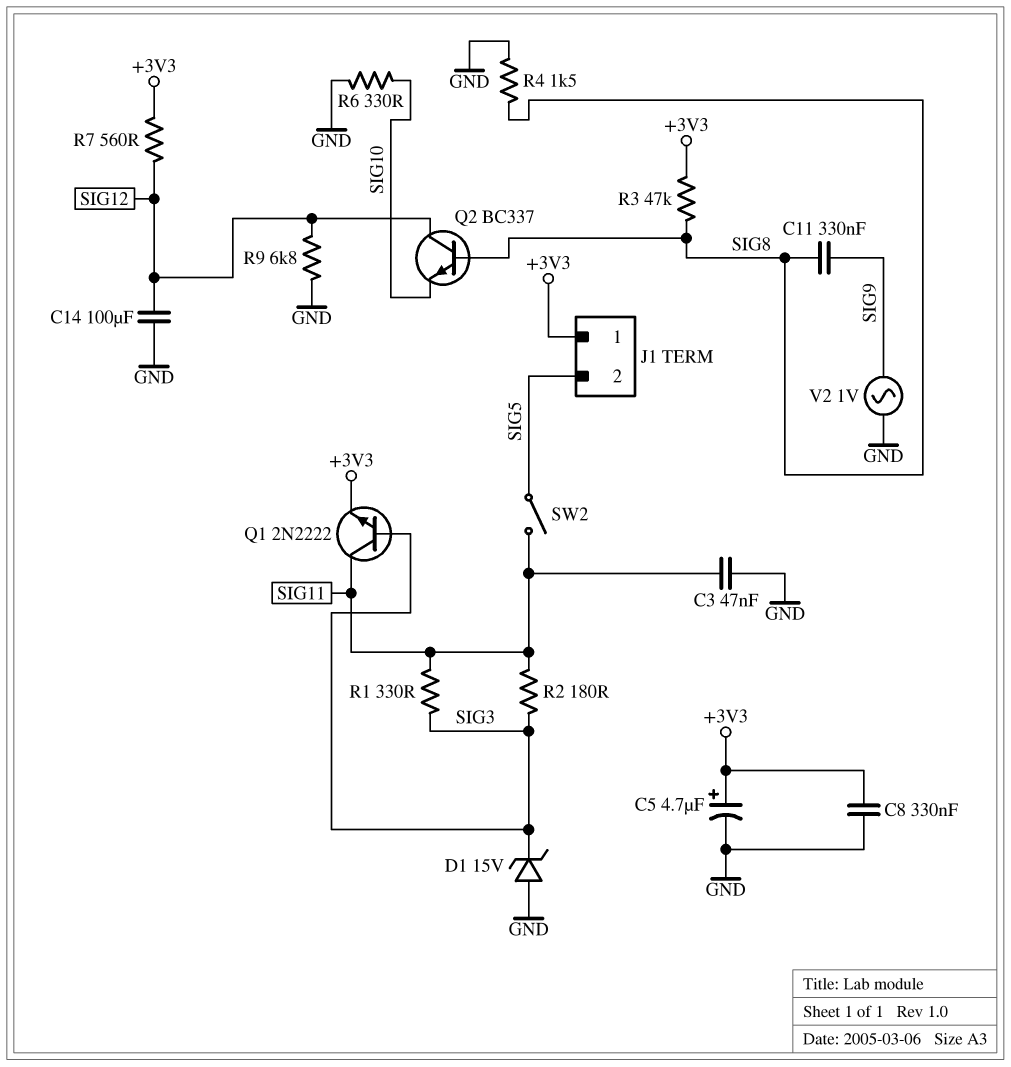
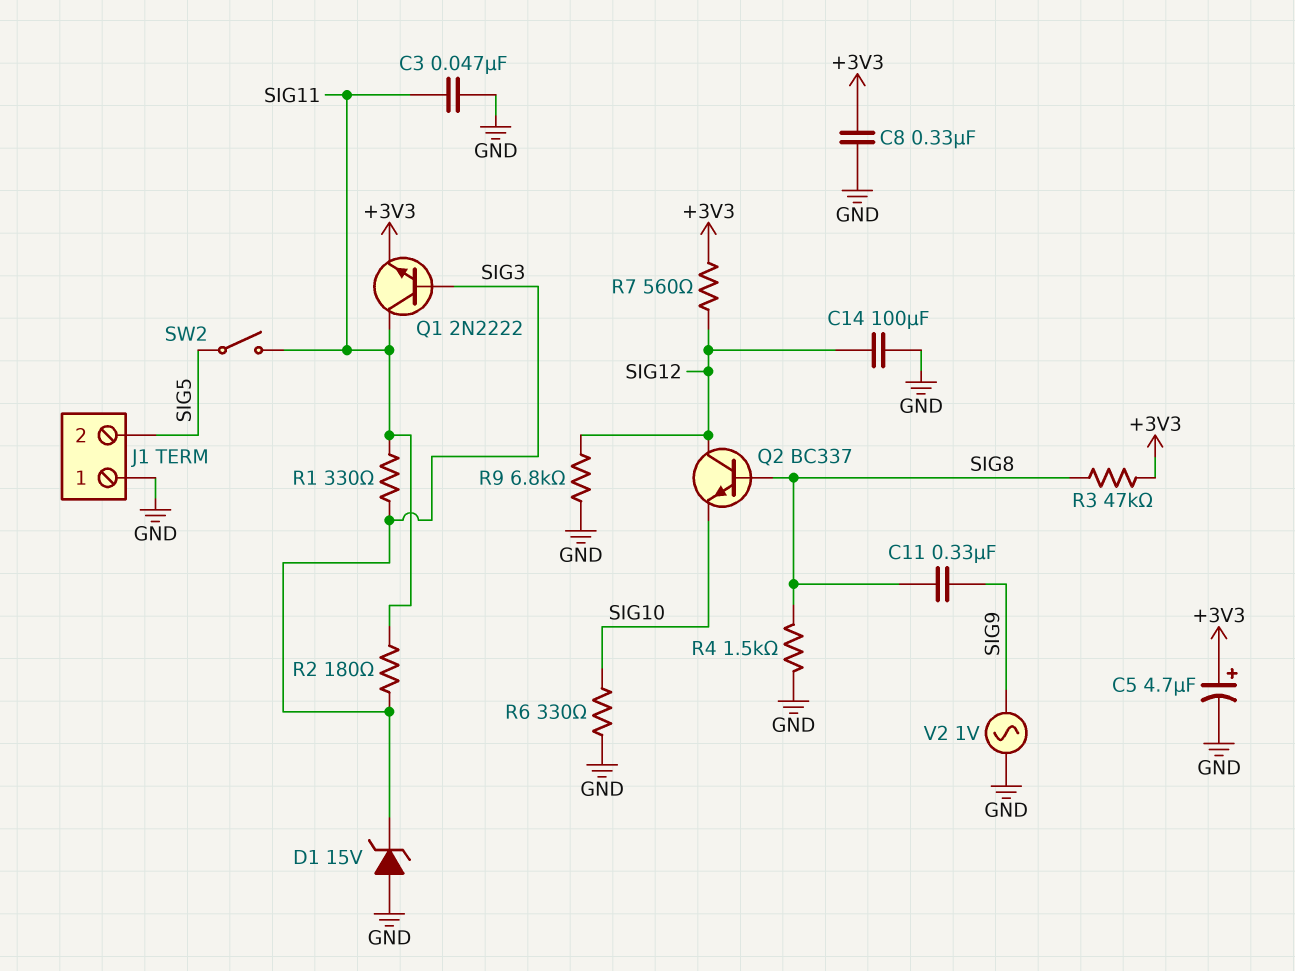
J1 pin 1: +3V3 -> GND

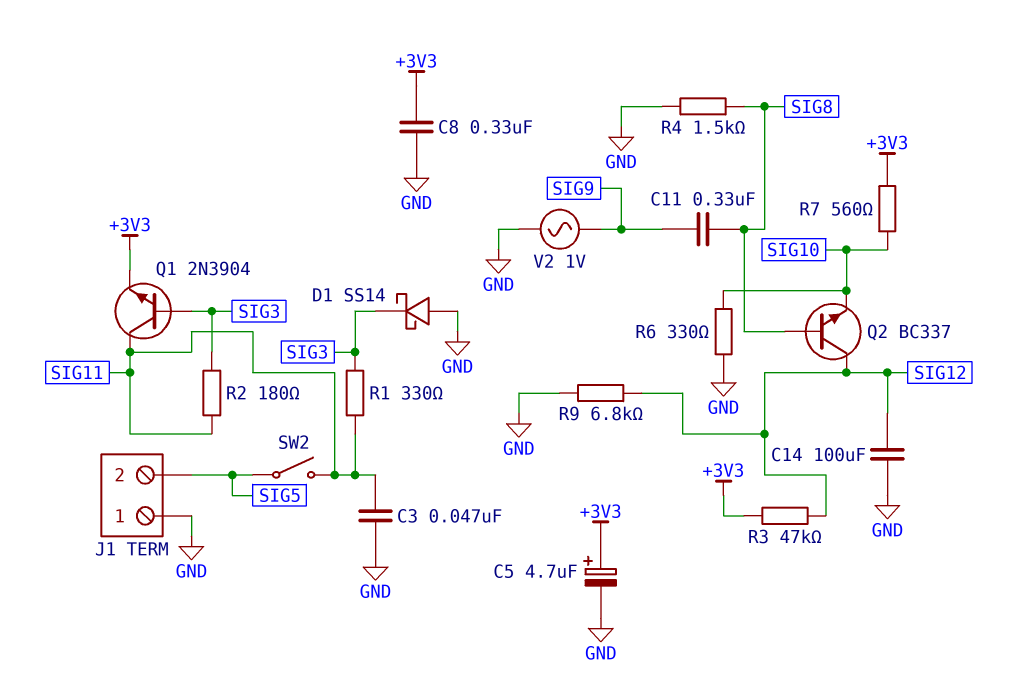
D1: zener 15V (A GND, K SIG3) -> schottky SS14 (A GND, K SIG3)
Q1: NPN 2N2222 (B SIG3, C SIG11, E +3V3) -> NPN 2N3904 (B SIG3, C SIG11, E +3V3)
R3: 47k (+3V3, SIG8) -> 47k (+3V3, SIG12)
R7: 560 (+3V3, SIG12) -> 560 (+3V3, SIG10)

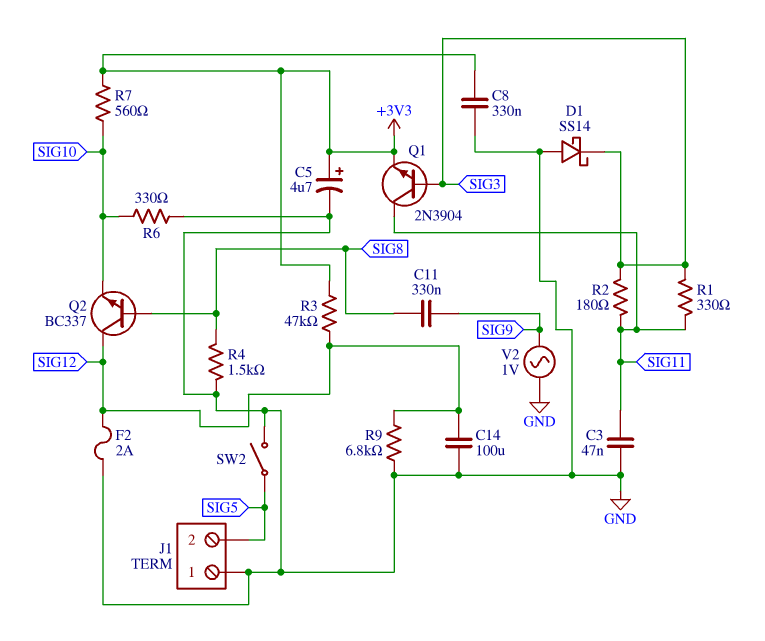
F2: none -> 2A (GND, SIG12)
SW2: switch (SIG5, SIG11) -> switch (GND, SIG5)

